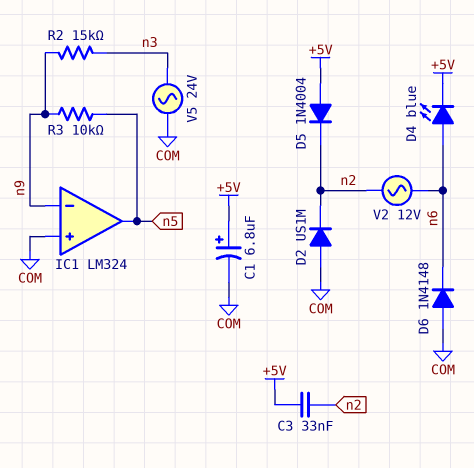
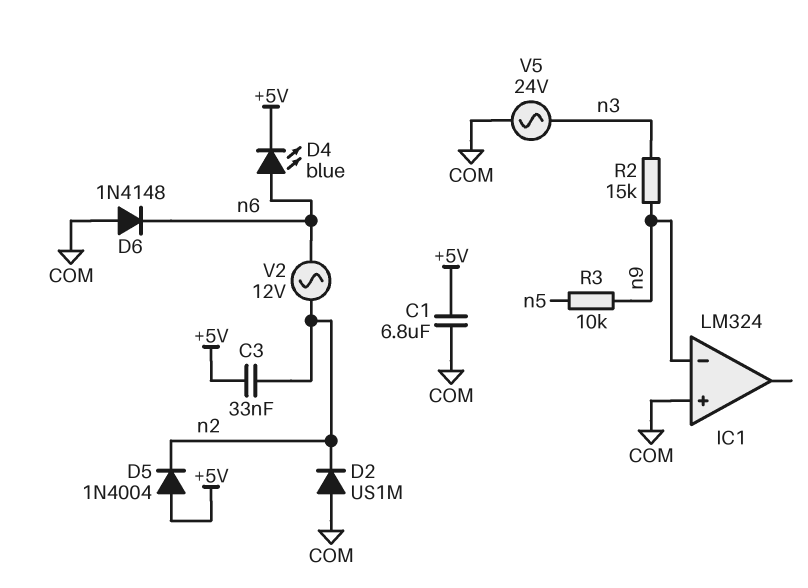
C1: 6.8uF (plus +5V, minus COM) -> 6.8uF (+5V, COM)
IC1 pin out: n5 -> none

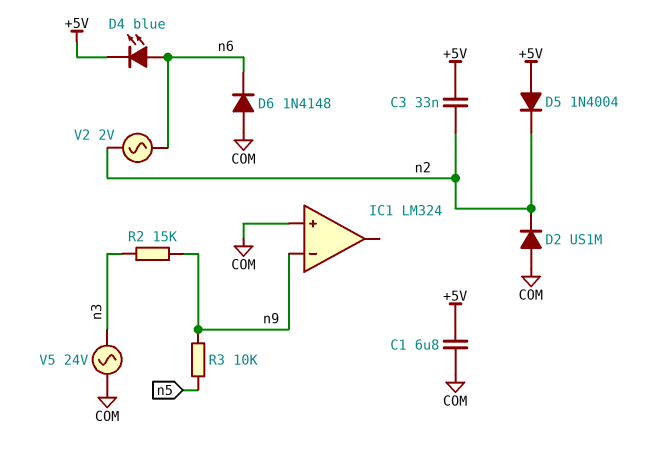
V2: AC 12V (n2, n6) -> AC 2V (n2, n6)

